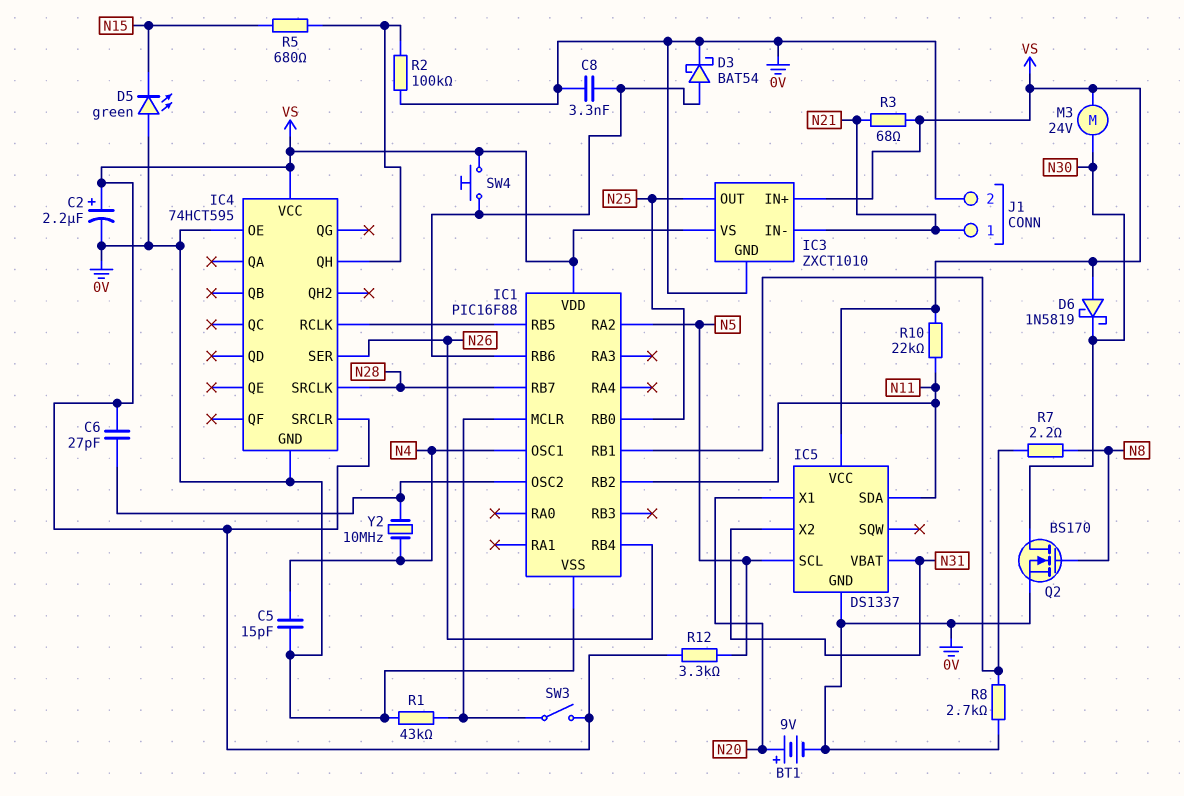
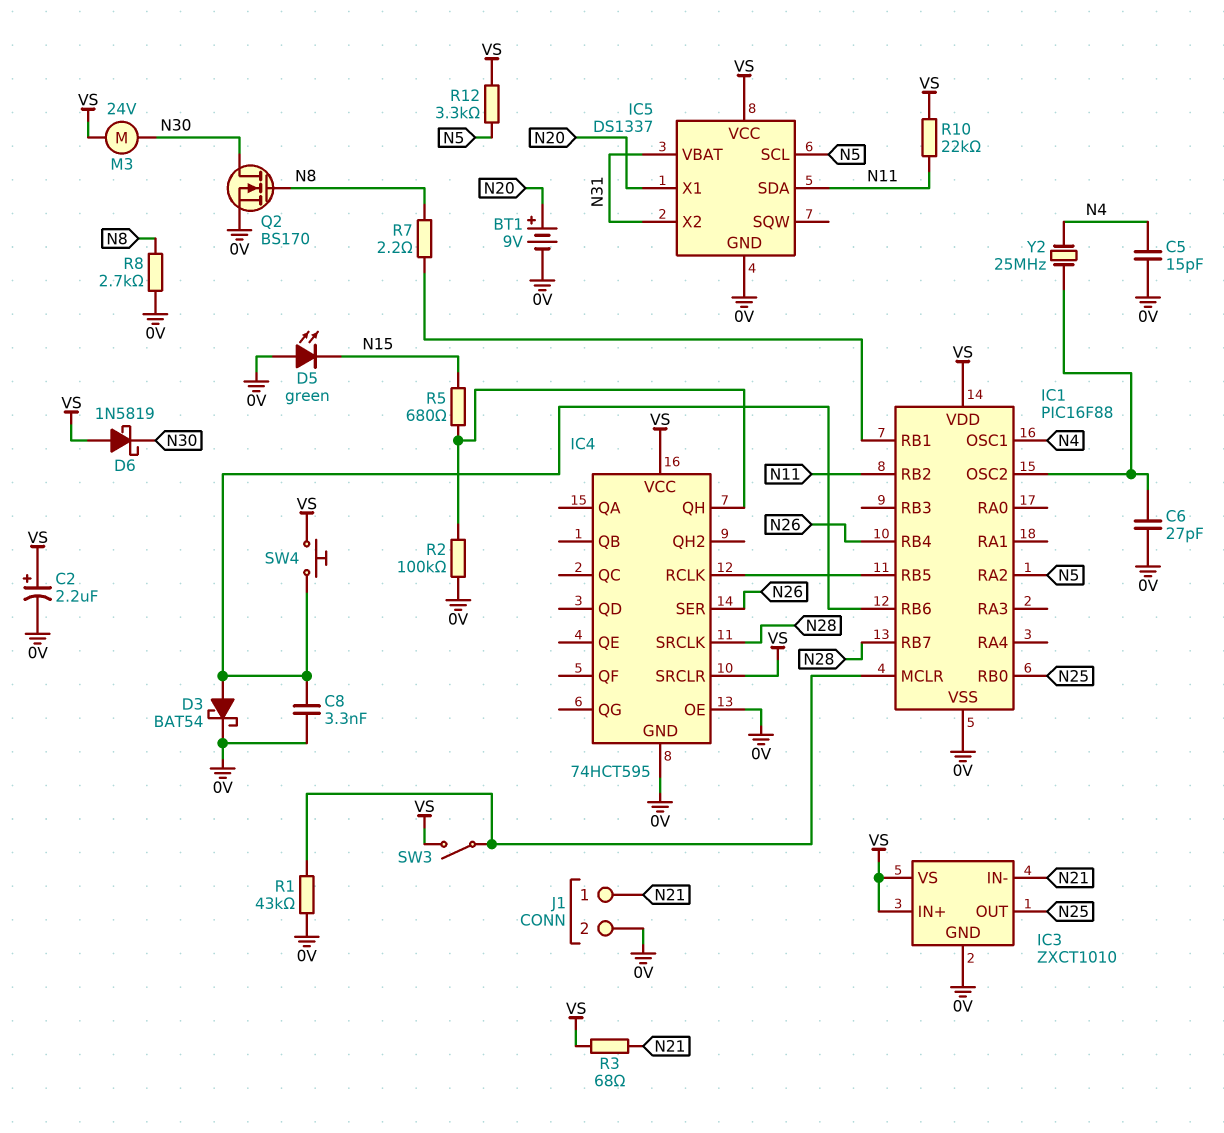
C6: 27pF (IC1/OSC2, VS) -> 27pF (0V, IC1/OSC2)
R8: 2.7k (0V, IC1/RB1) -> 2.7k (0V, N8)
Y2: 10MHz (IC1/OSC2, N4) -> 25MHz (IC1/OSC2, N4)

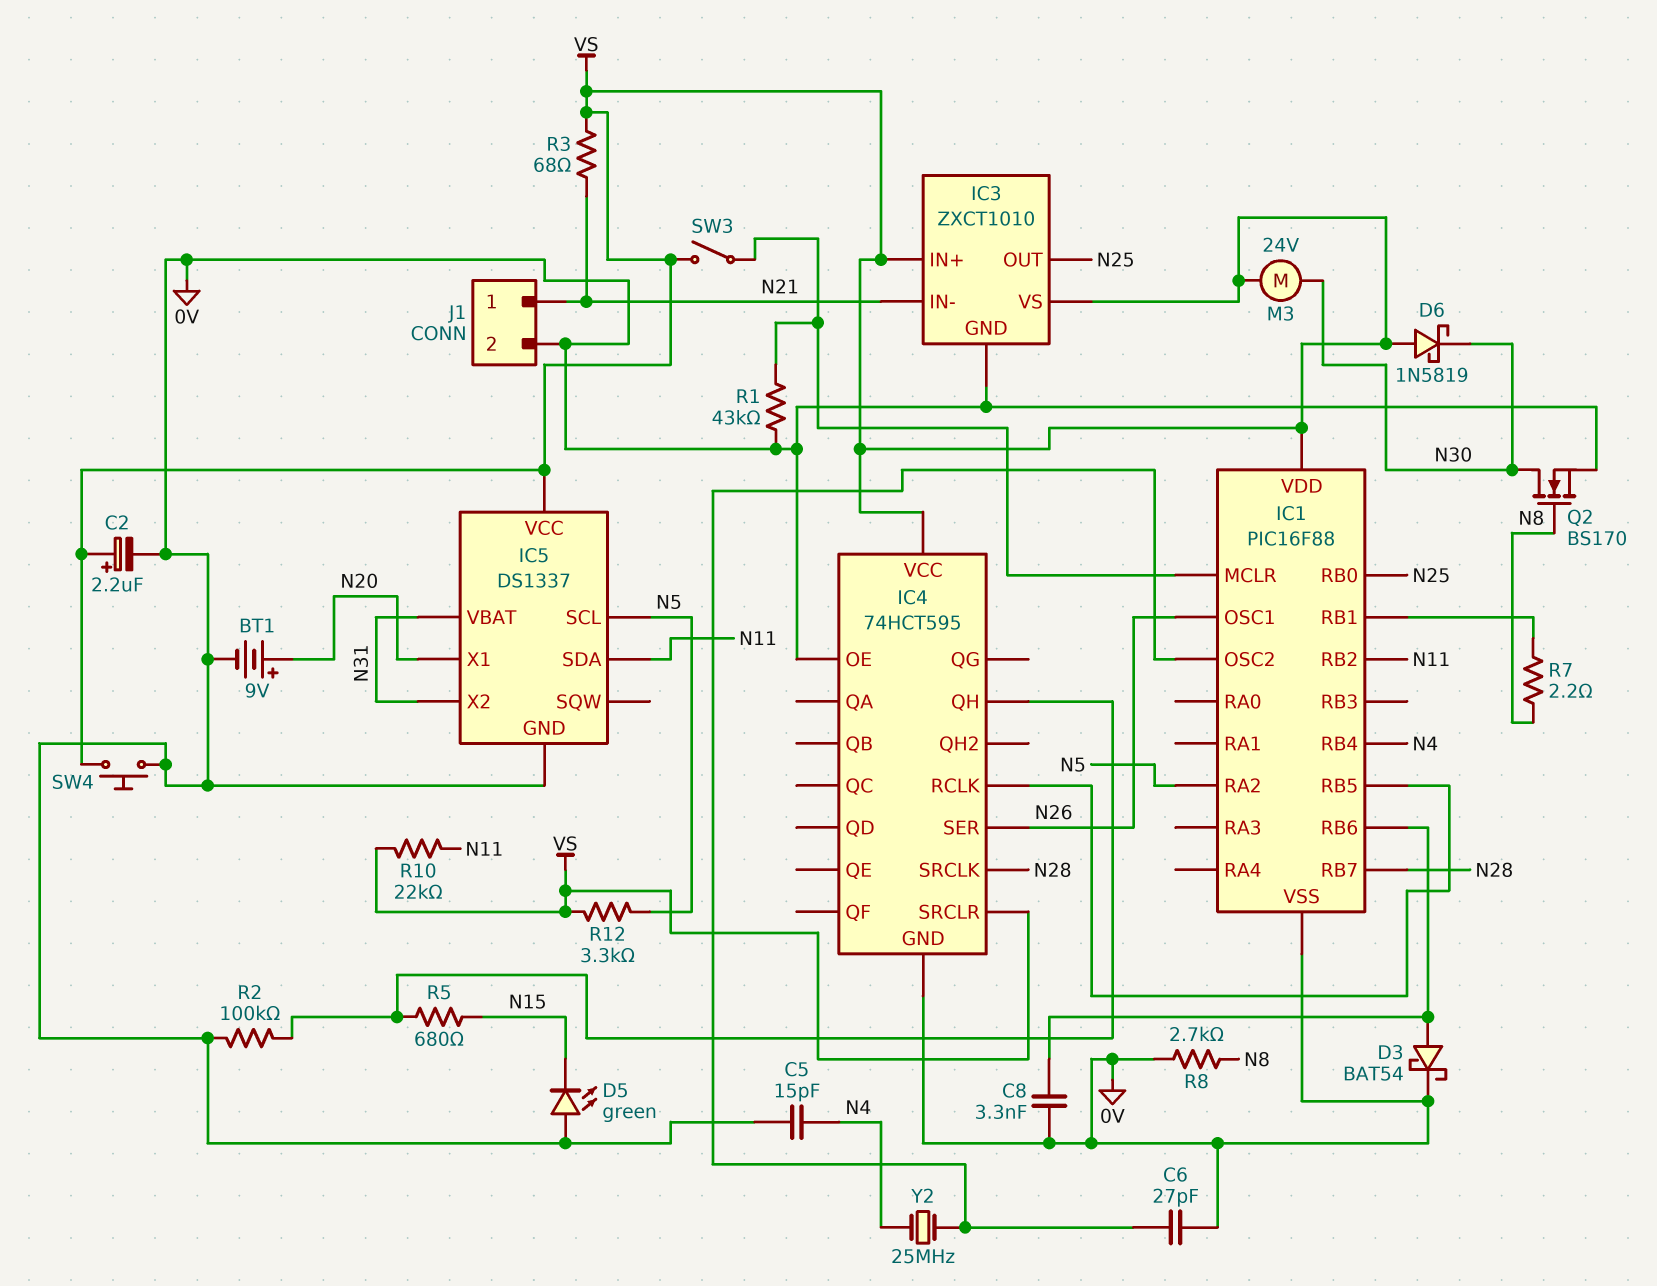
IC1 pin OSC1: N4 -> N26
IC1 pin RB4: N26 -> N4
SW4: button (IC1/RB6, VS) -> button (0V, VS)

